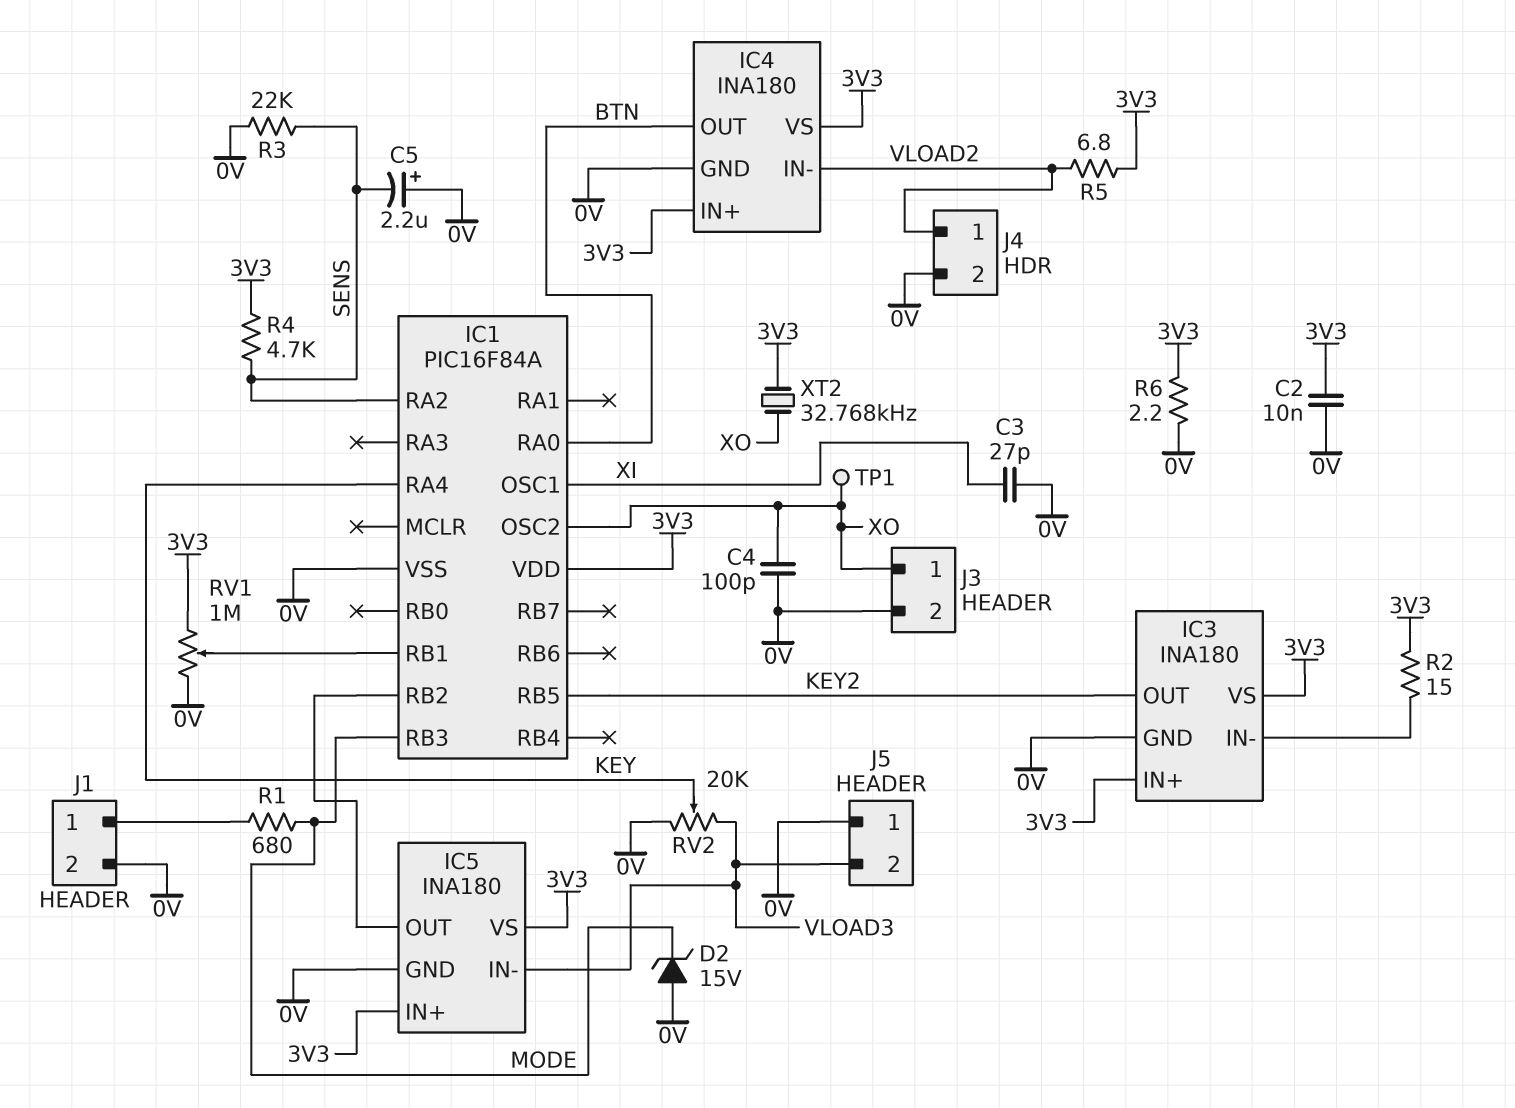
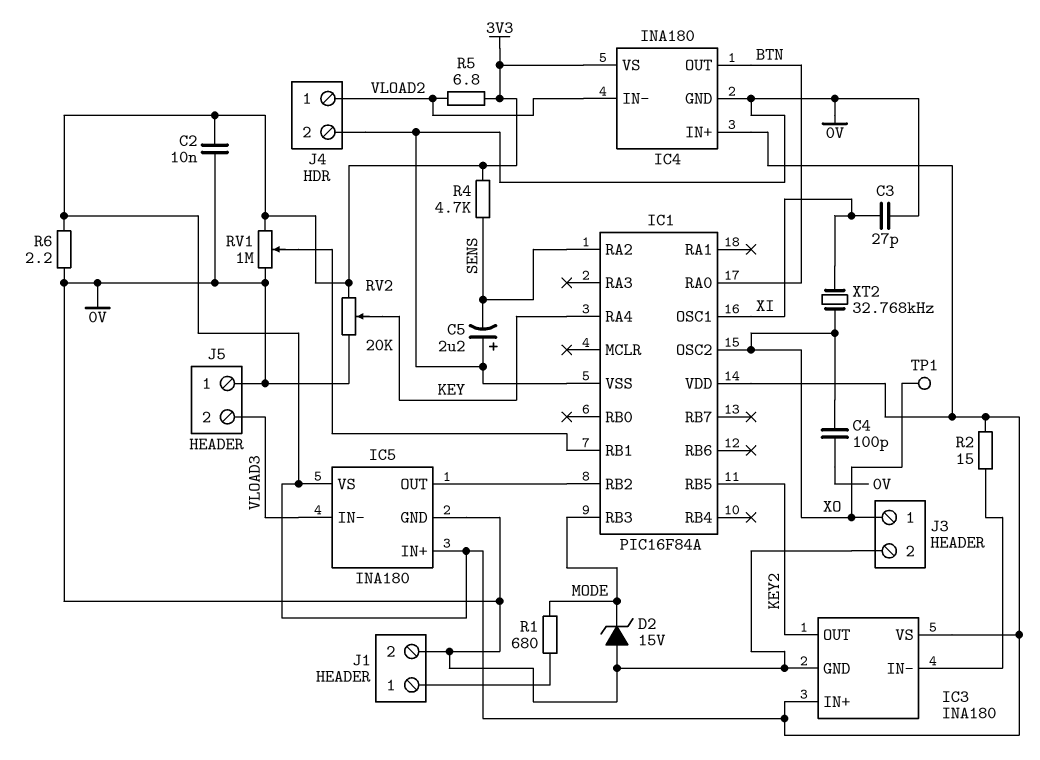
R3: 22k (0V, SENS) -> none
RV2: 20k (0V, VLOAD3, wiper KEY) -> 20k (0V, 3V3, wiper KEY)
XT2: 32.768kHz (3V3, XO) -> 32.768kHz (XI, XO)

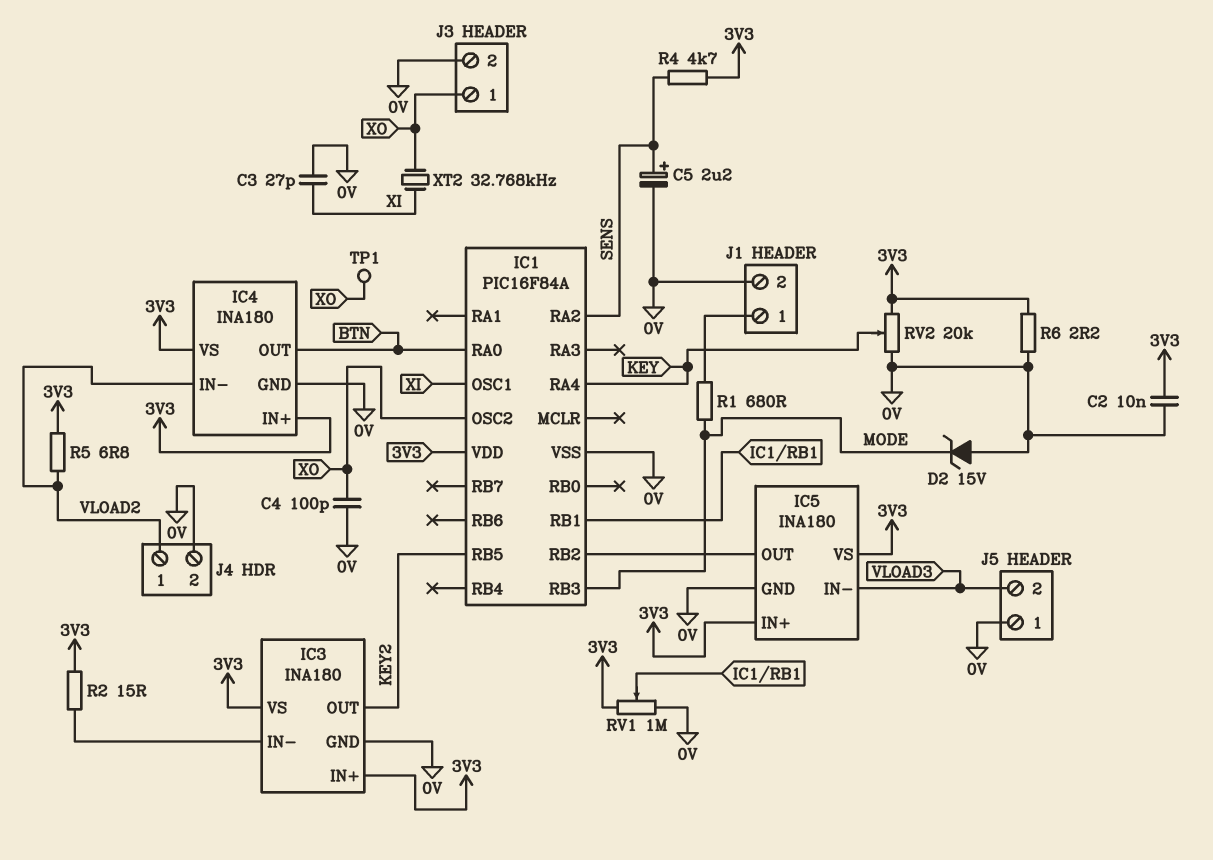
C5: 2.2uF (plus 0V, minus SENS) -> 2.2uF (plus SENS, minus 0V)

